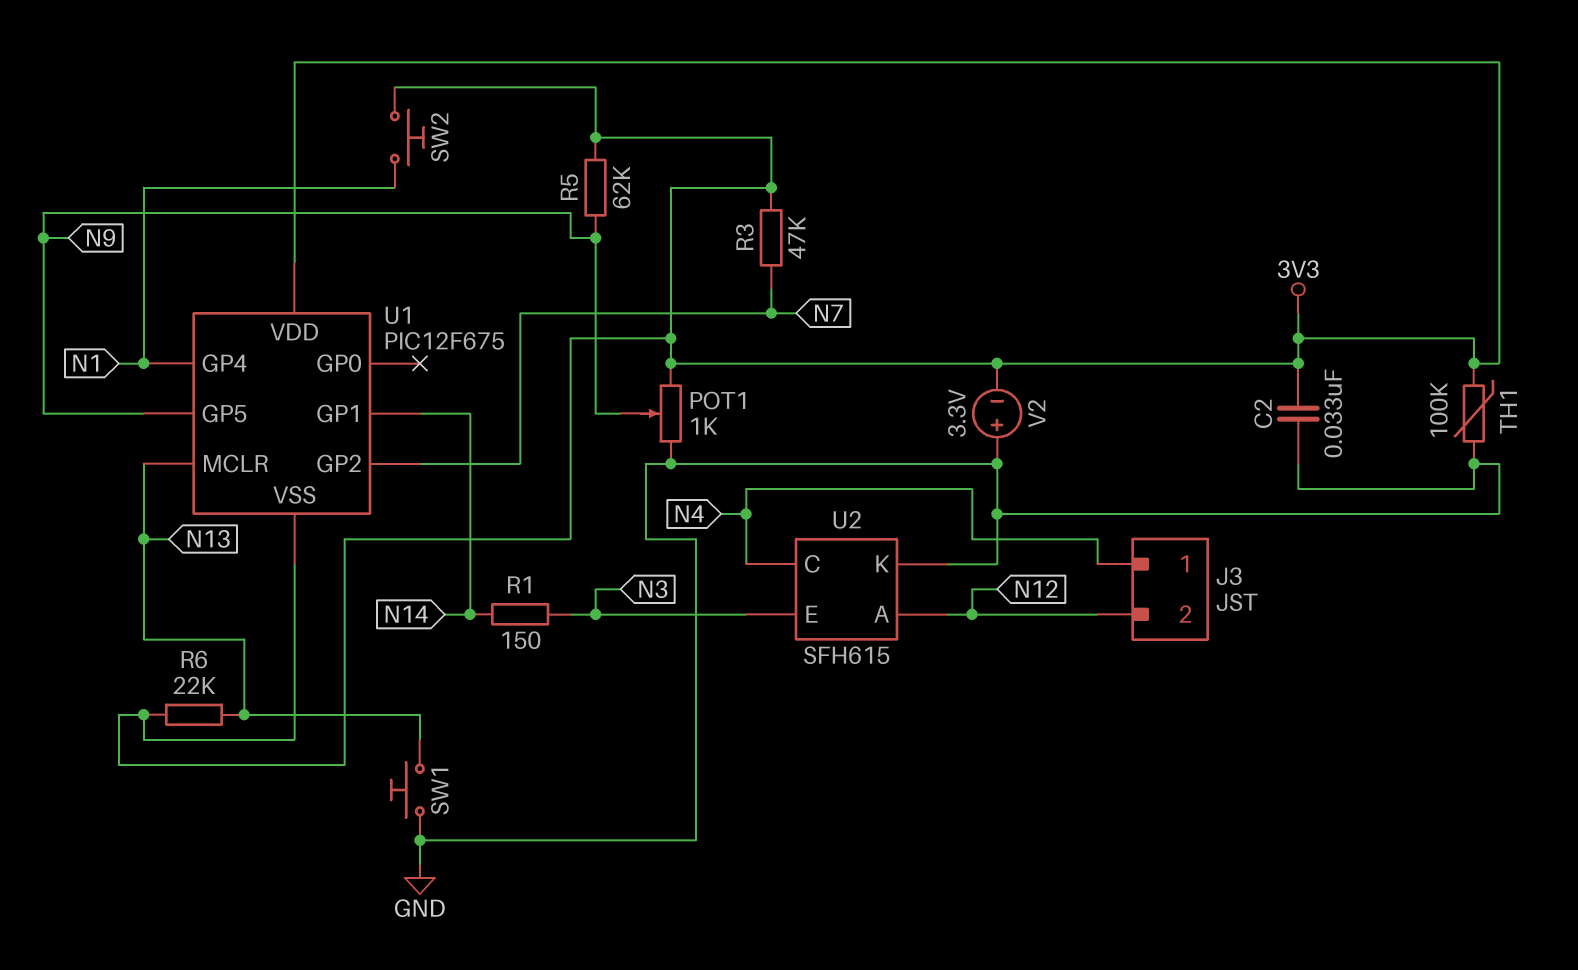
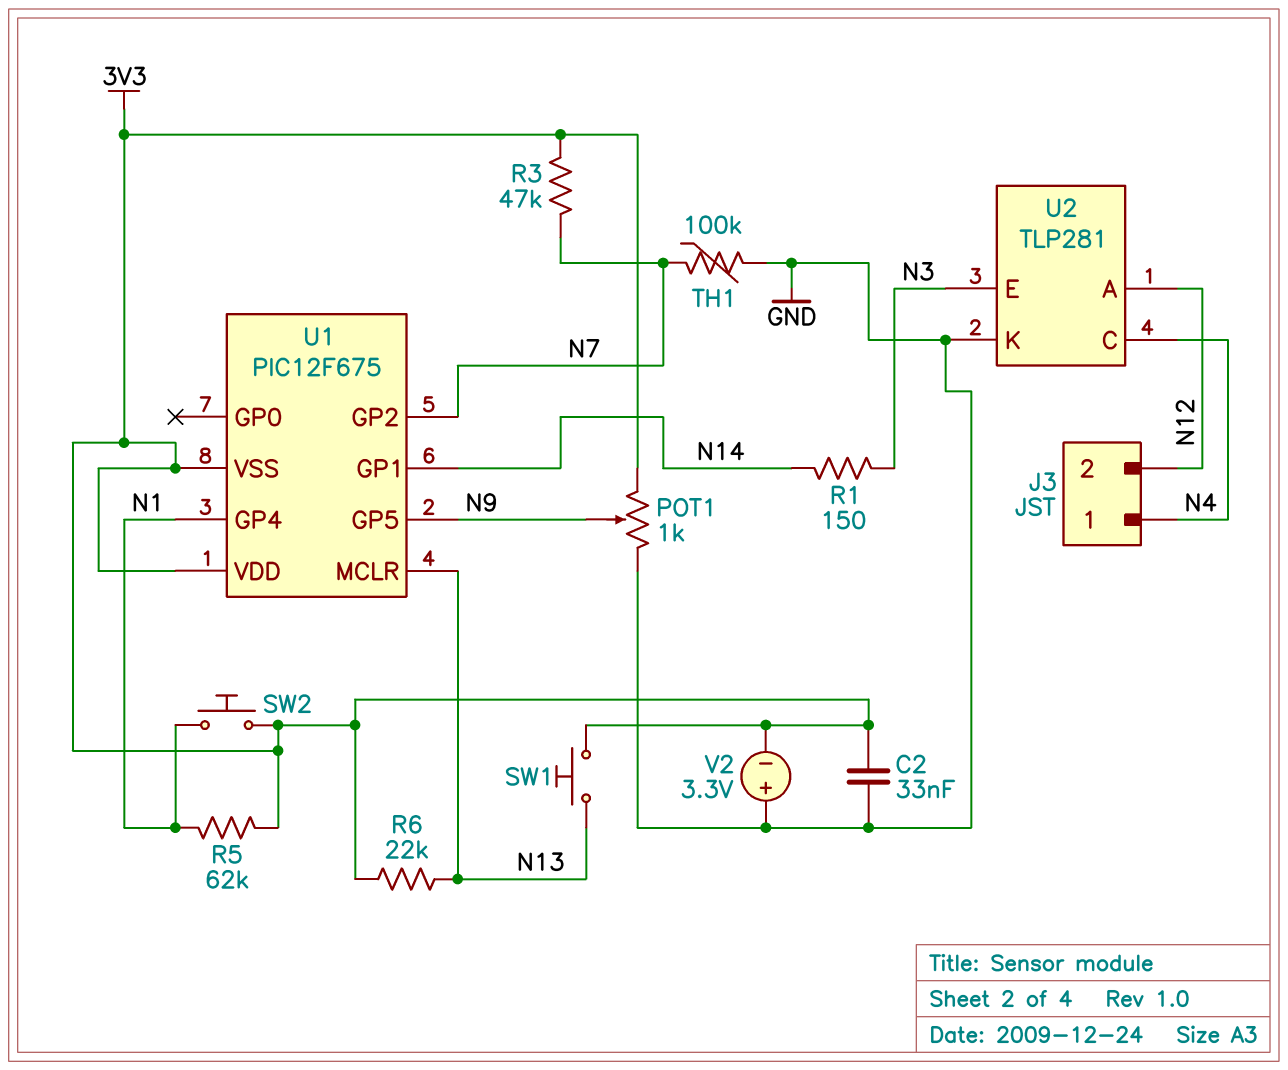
R5: 62k (3V3, N9) -> 62k (3V3, N1)
SW1: button (GND, N13) -> button (3V3, N13)
TH1: 100k (3V3, GND) -> 100k (GND, N7)
U2: SFH615 -> TLP281

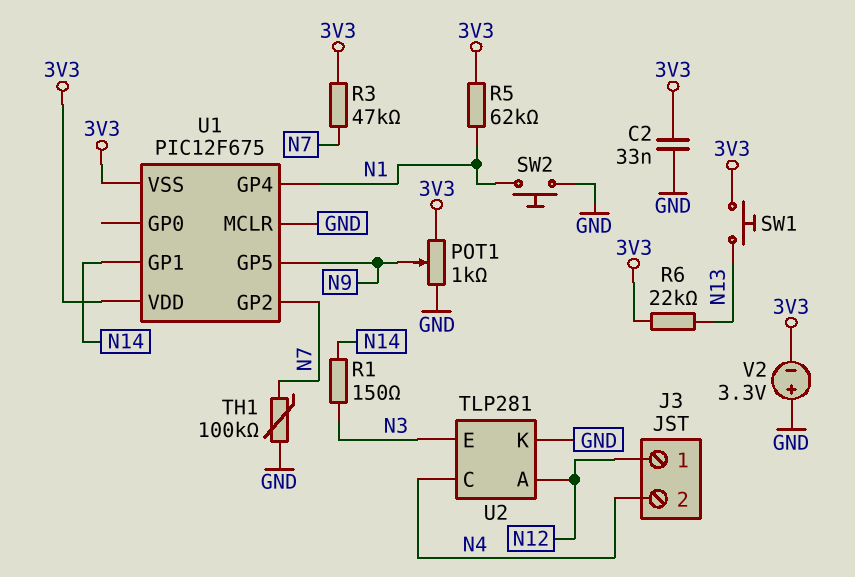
J3 pin 1: N4 -> N12
J3 pin 2: N12 -> N4
SW2: button (3V3, N1) -> button (GND, N1)
U1 pin MCLR: N13 -> GND

